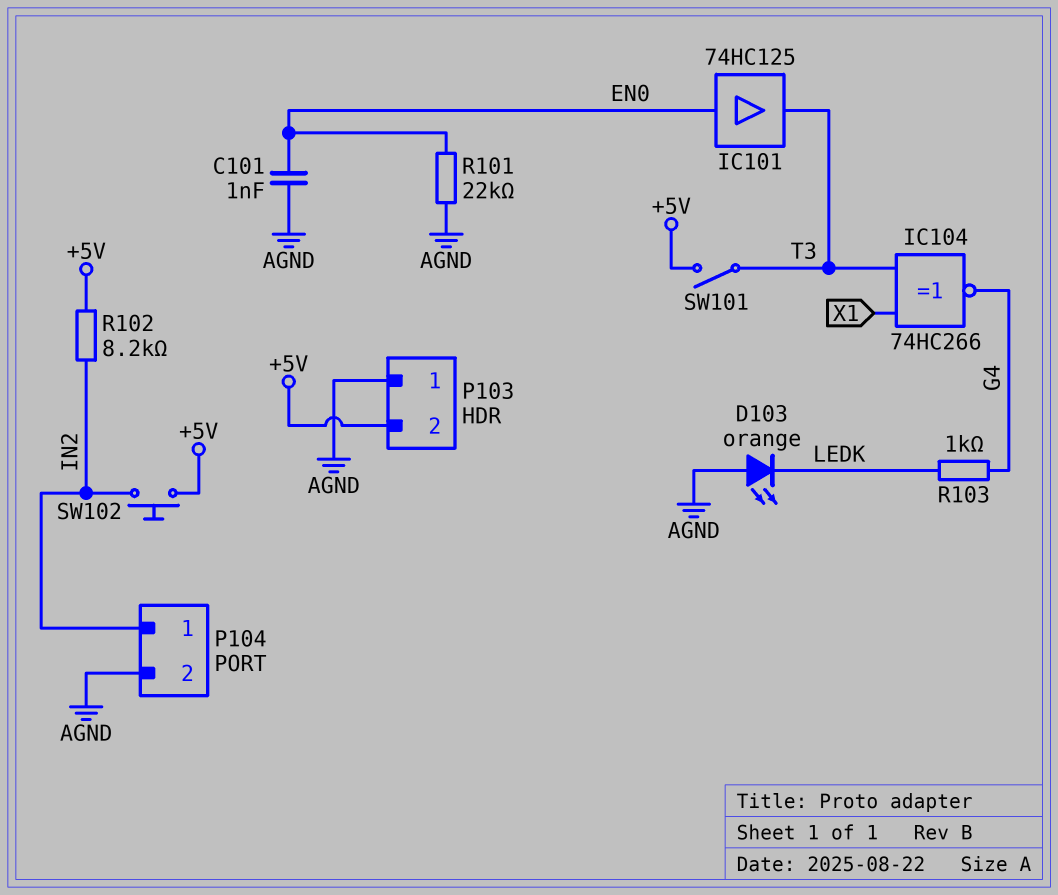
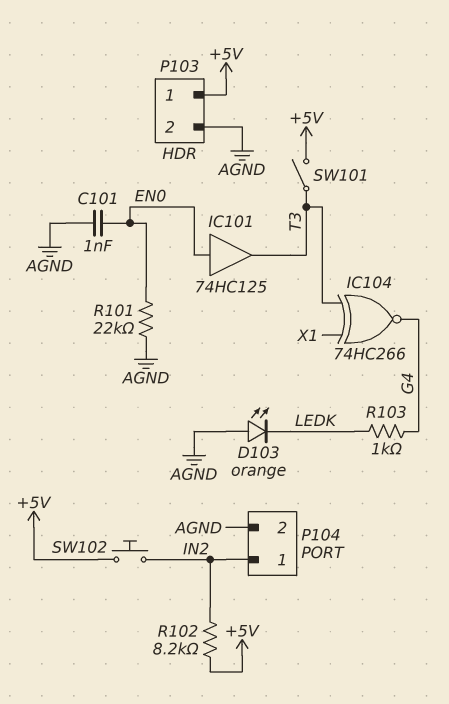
P103 pin 1: AGND -> +5V
P103 pin 2: +5V -> AGND

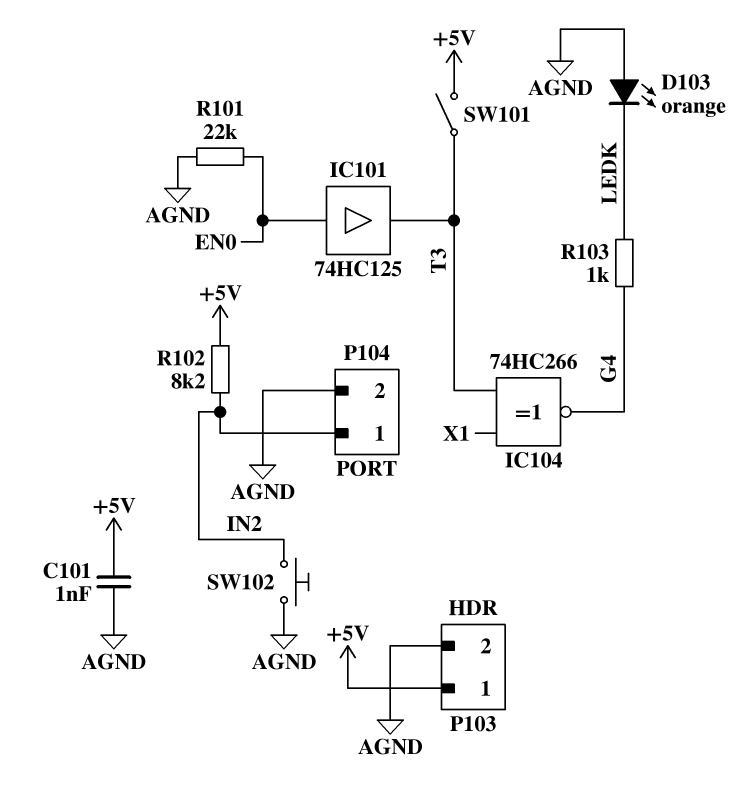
C101: 1nF (AGND, EN0) -> 1nF (+5V, AGND)
SW102: button (+5V, IN2) -> button (AGND, IN2)

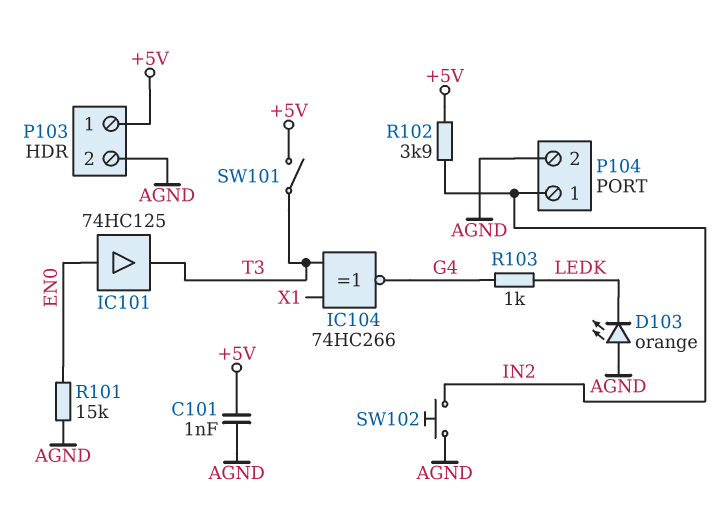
R101: 22k (AGND, EN0) -> 15k (AGND, EN0)
R102: 8.2k (+5V, IN2) -> 3.9k (+5V, IN2)

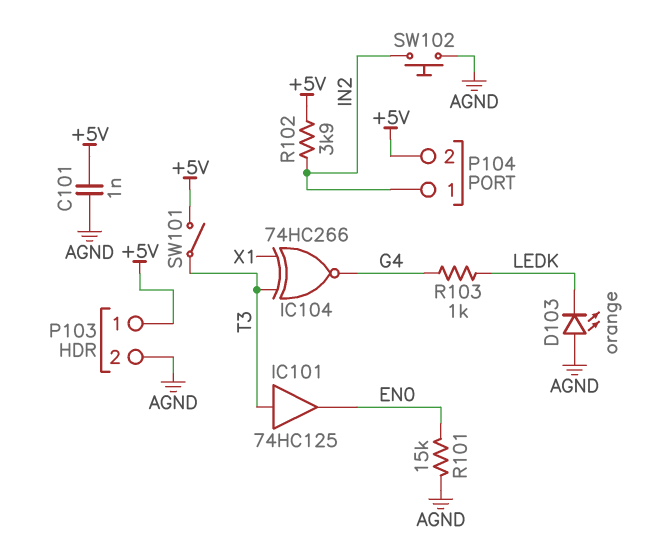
IC101: buffer 74HC125 (in EN0, out T3) -> buffer 74HC125 (in T3, out EN0)
P104 pin 2: AGND -> +5V

